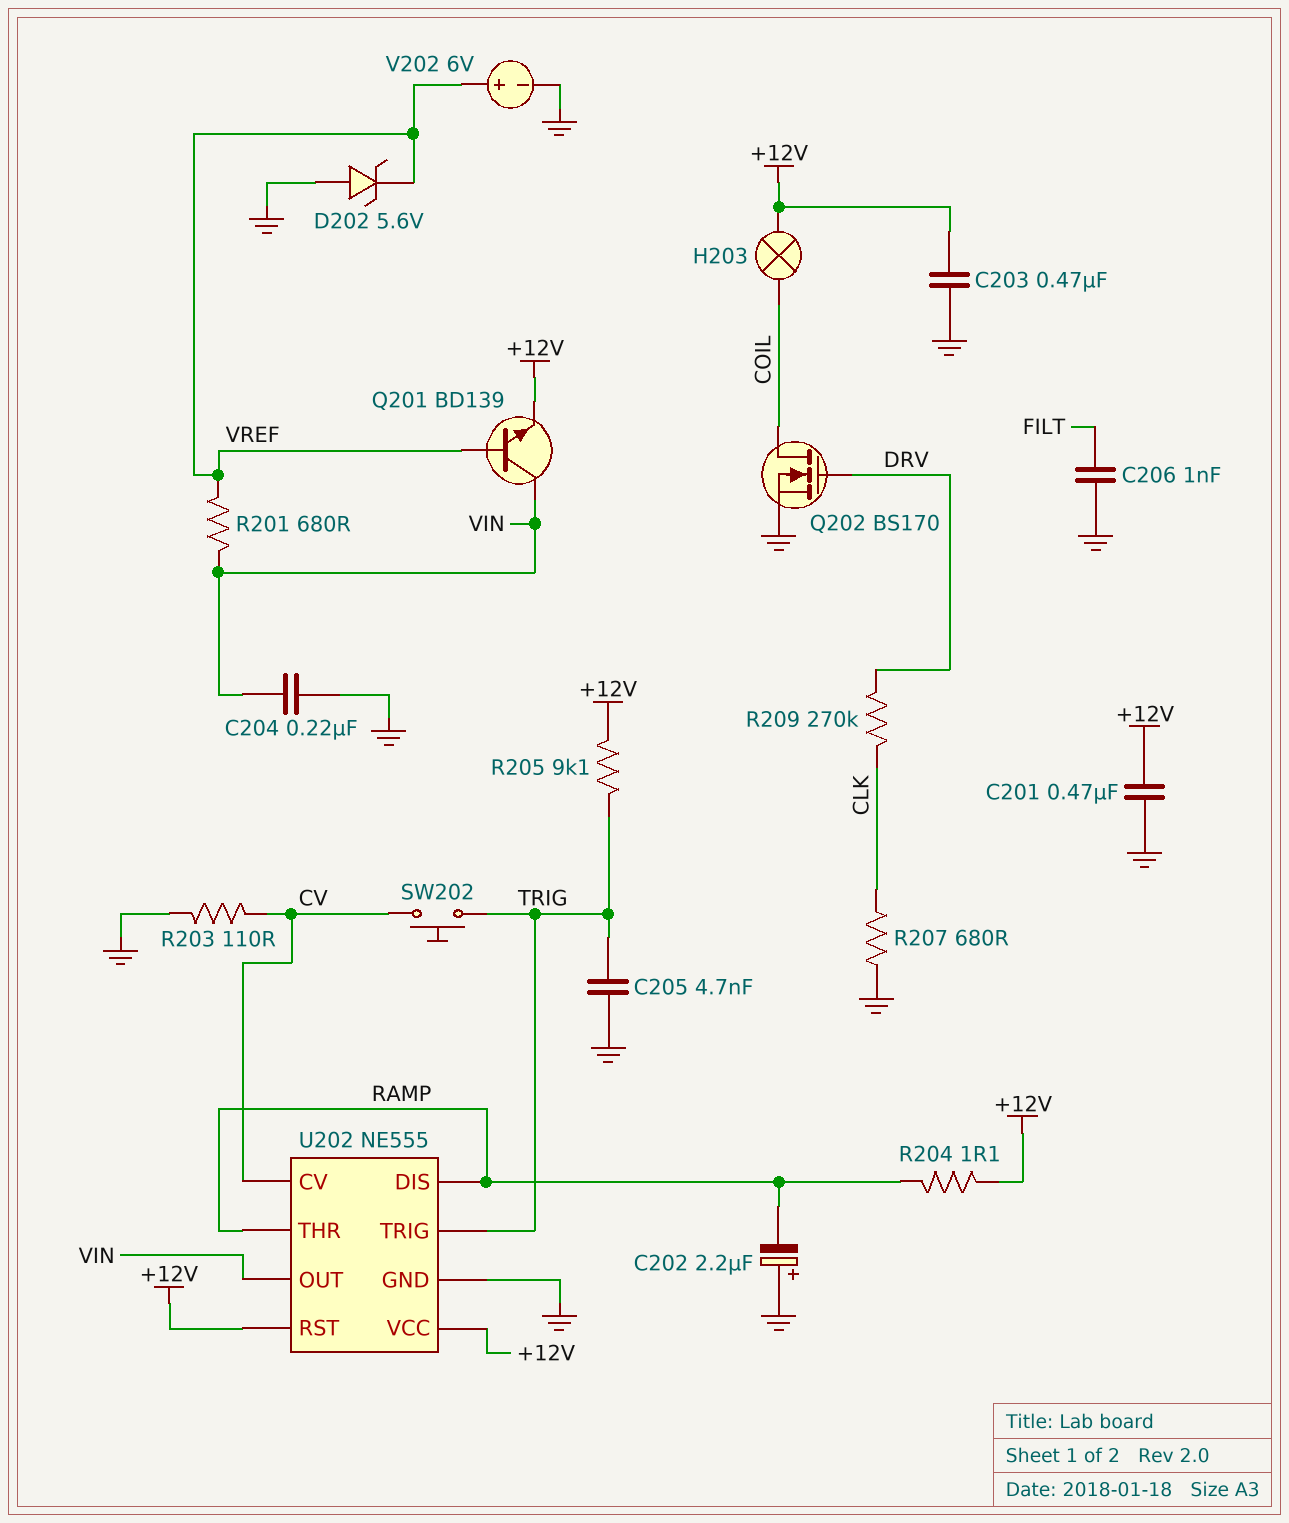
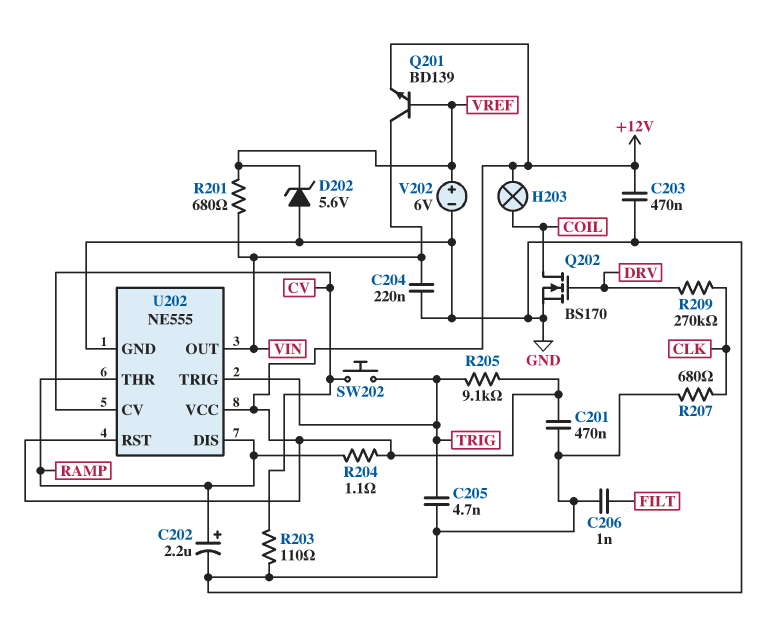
C202: 2.2uF (plus GND, minus RAMP) -> 2.2uF (plus RAMP, minus GND)

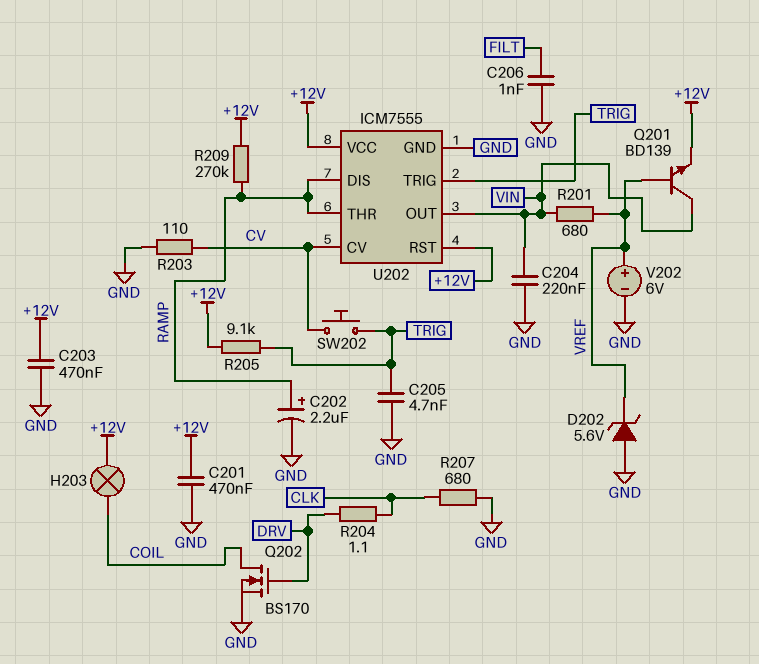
R204: 1.1 (+12V, RAMP) -> 1.1 (CLK, DRV)
R209: 270k (CLK, DRV) -> 270k (+12V, RAMP)
U202: NE555 -> ICM7555

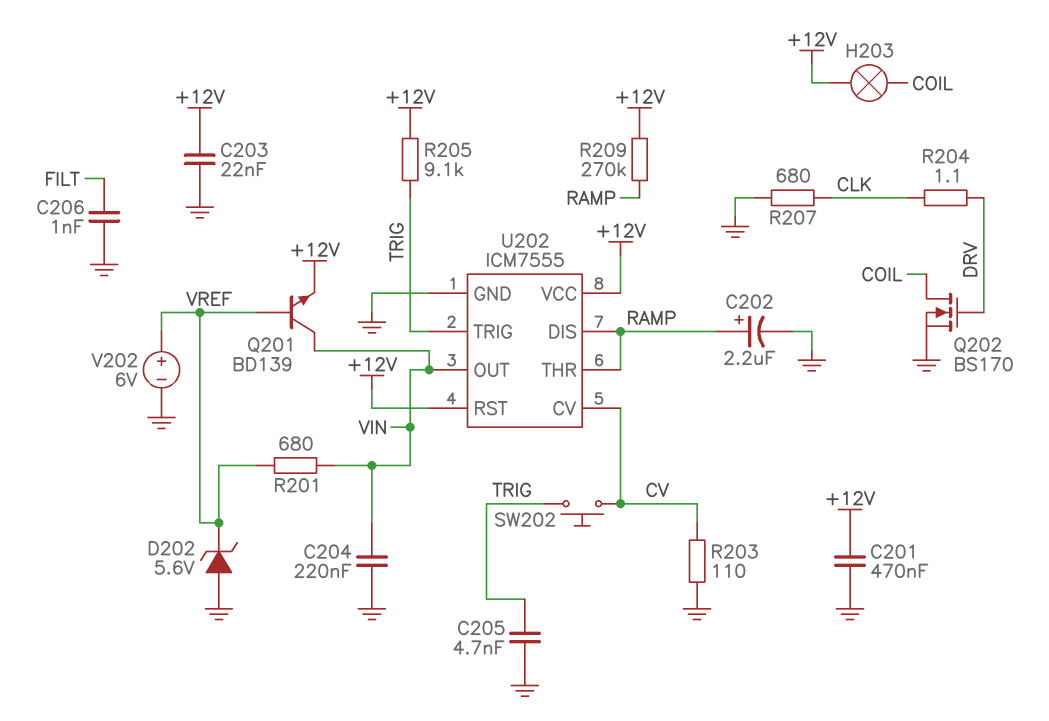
C203: 470nF (+12V, GND) -> 22nF (+12V, GND)

